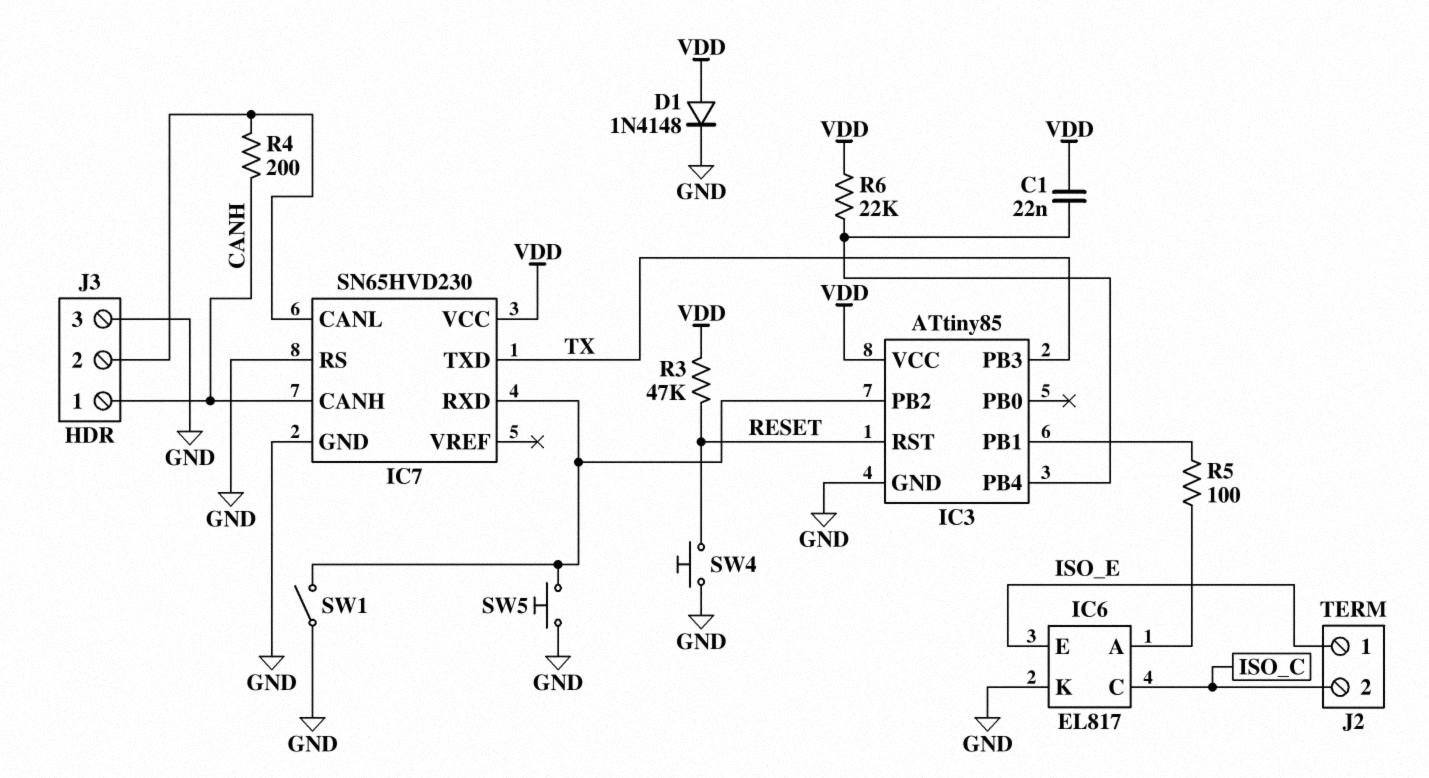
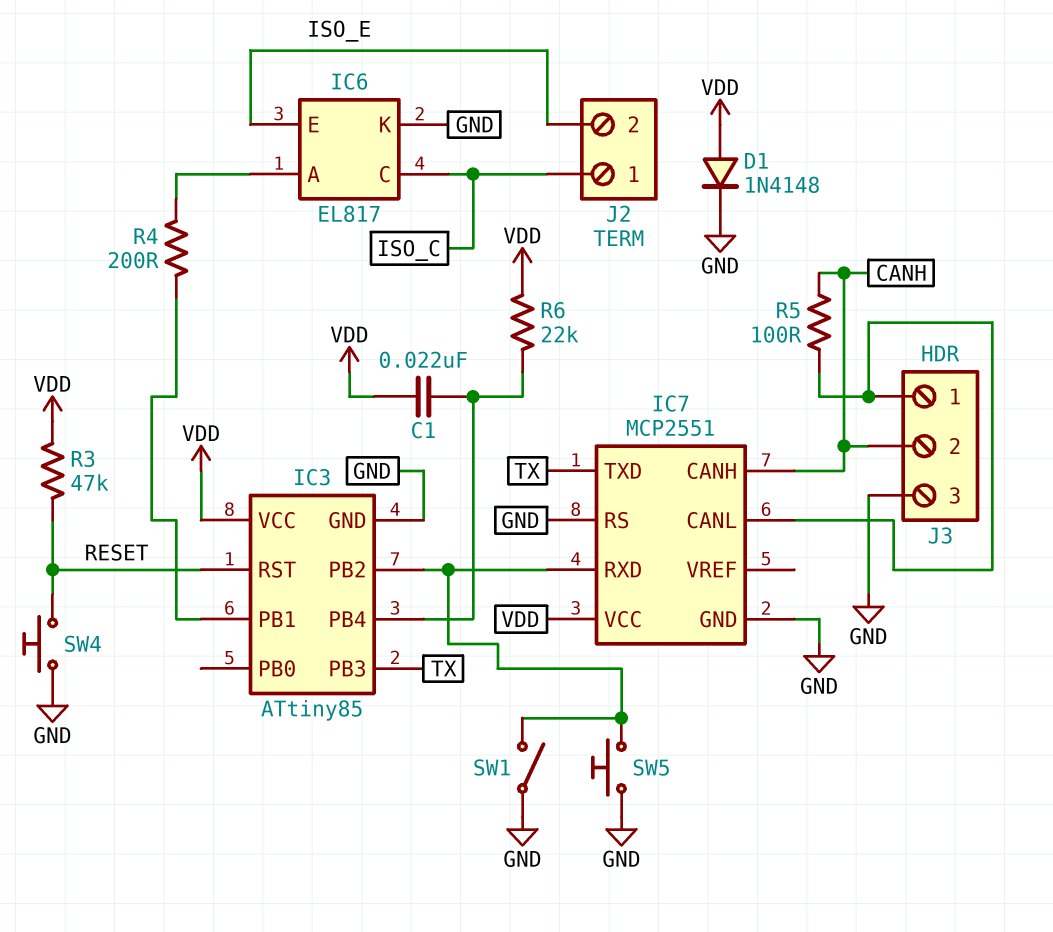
IC7: SN65HVD230 -> MCP2551
J2 pin 1: ISO_E -> ISO_C
J2 pin 2: ISO_C -> ISO_E
J3 pin 1: CANH -> IC7/CANL
J3 pin 2: IC7/CANL -> CANH
R4: 200 (CANH, IC7/CANL) -> 200 (IC3/PB1, IC6/A)
R5: 100 (IC3/PB1, IC6/A) -> 100 (CANH, IC7/CANL)

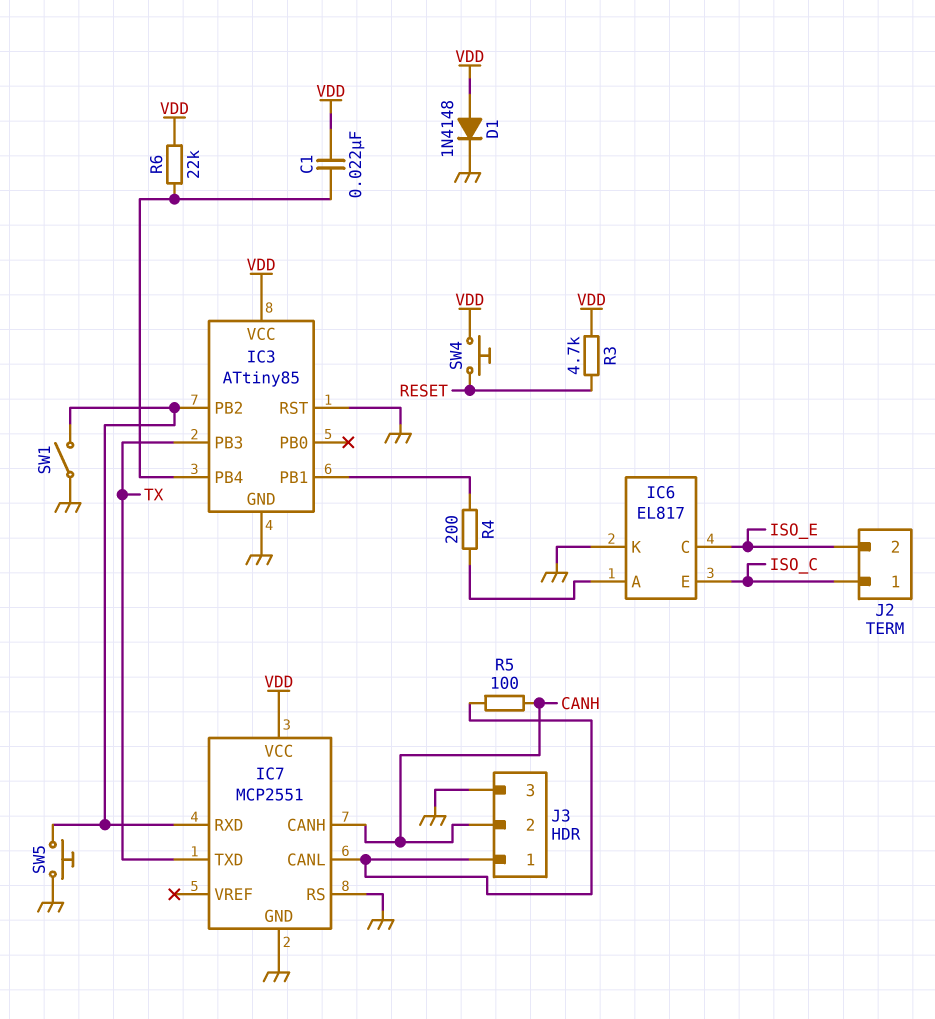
IC3 pin RST: RESET -> GND
IC6 pin C: ISO_C -> ISO_E
IC6 pin E: ISO_E -> ISO_C
R3: 47k (RESET, VDD) -> 4.7k (RESET, VDD)
SW4: button (GND, RESET) -> button (RESET, VDD)

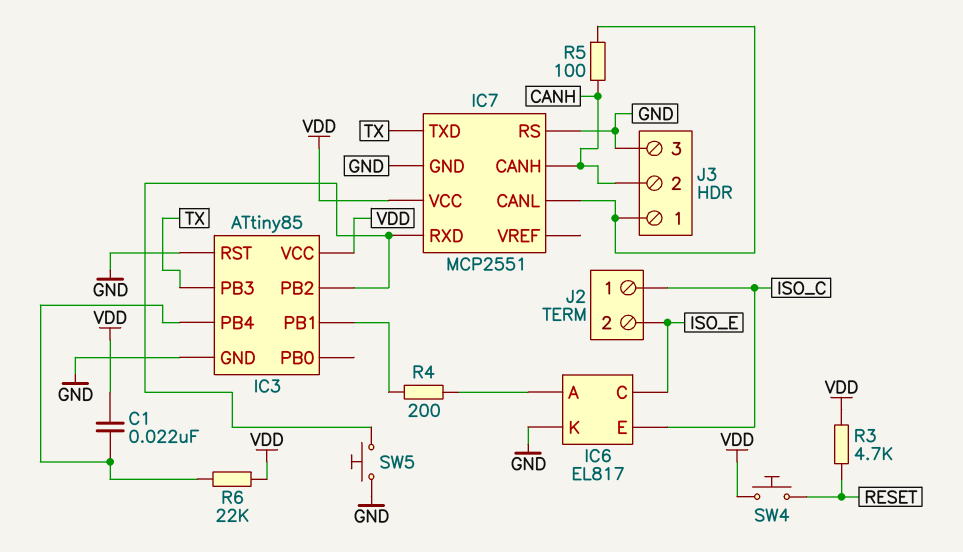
D1: diode 1N4148 (A VDD, K GND) -> none
SW1: switch (GND, IC3/PB2) -> none

